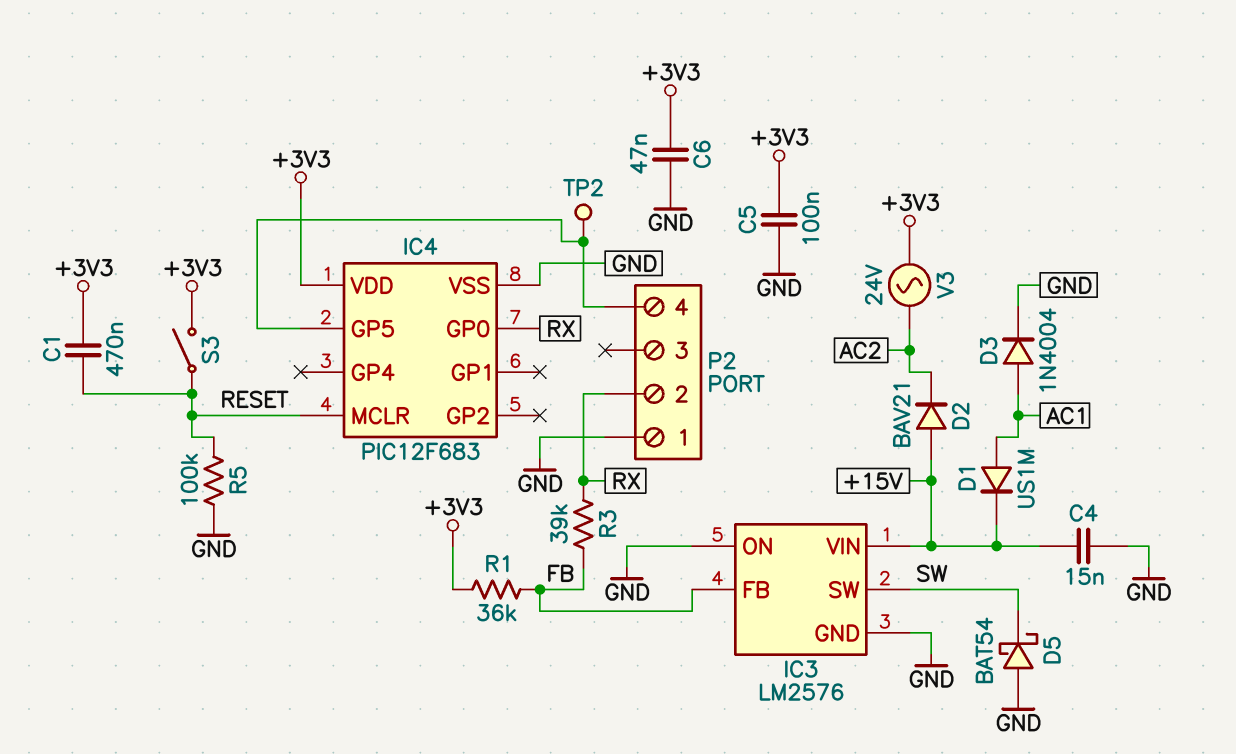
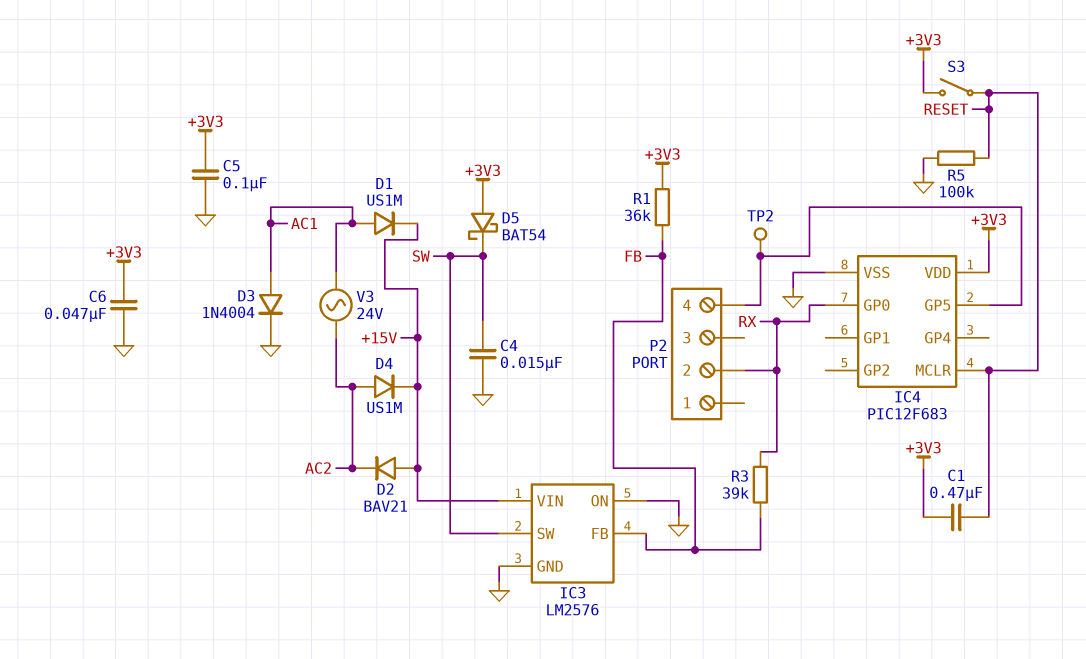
C4: 15nF (+15V, GND) -> 15nF (GND, SW)
D4: none -> diode US1M (A AC2, K +15V)
D5: schottky BAT54 (A GND, K SW) -> schottky BAT54 (A +3V3, K SW)
P2 pin 1: GND -> none
V3: AC 24V (+3V3, AC2) -> AC 24V (AC1, AC2)

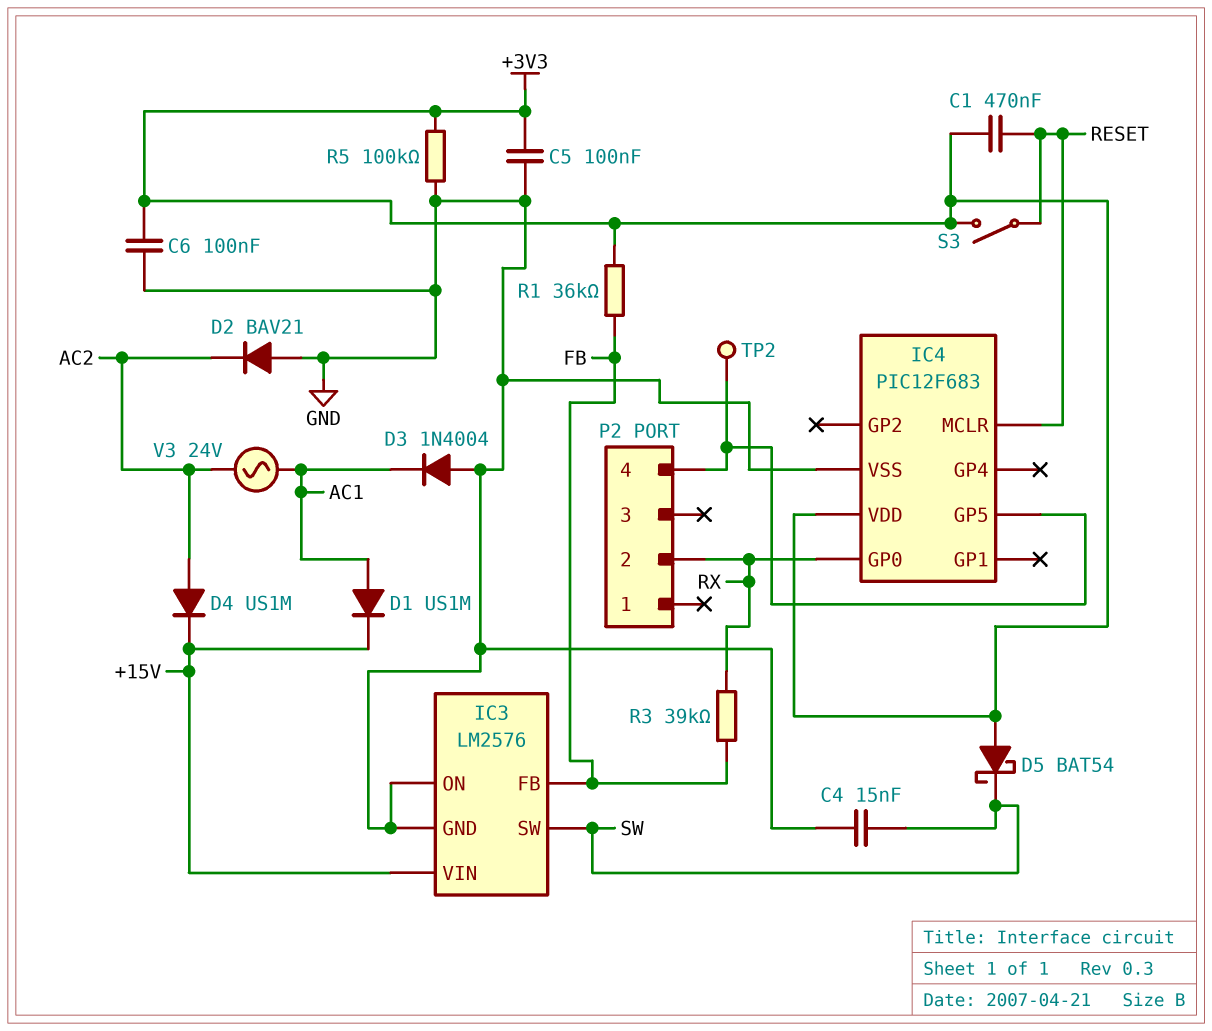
C6: 47nF (+3V3, GND) -> 100nF (+3V3, GND)
D2: diode BAV21 (A +15V, K AC2) -> diode BAV21 (A GND, K AC2)
D3: diode 1N4004 (A AC1, K GND) -> diode 1N4004 (A GND, K AC1)
R5: 100k (GND, RESET) -> 100k (+3V3, GND)

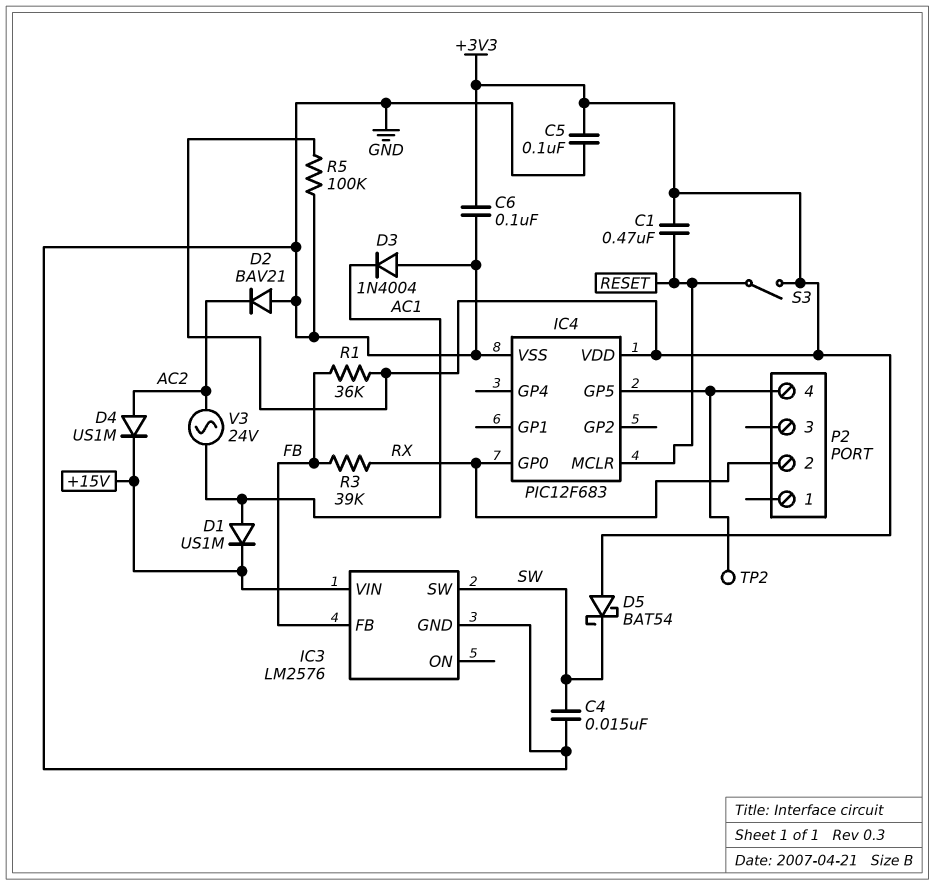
IC3 pin ON: GND -> none

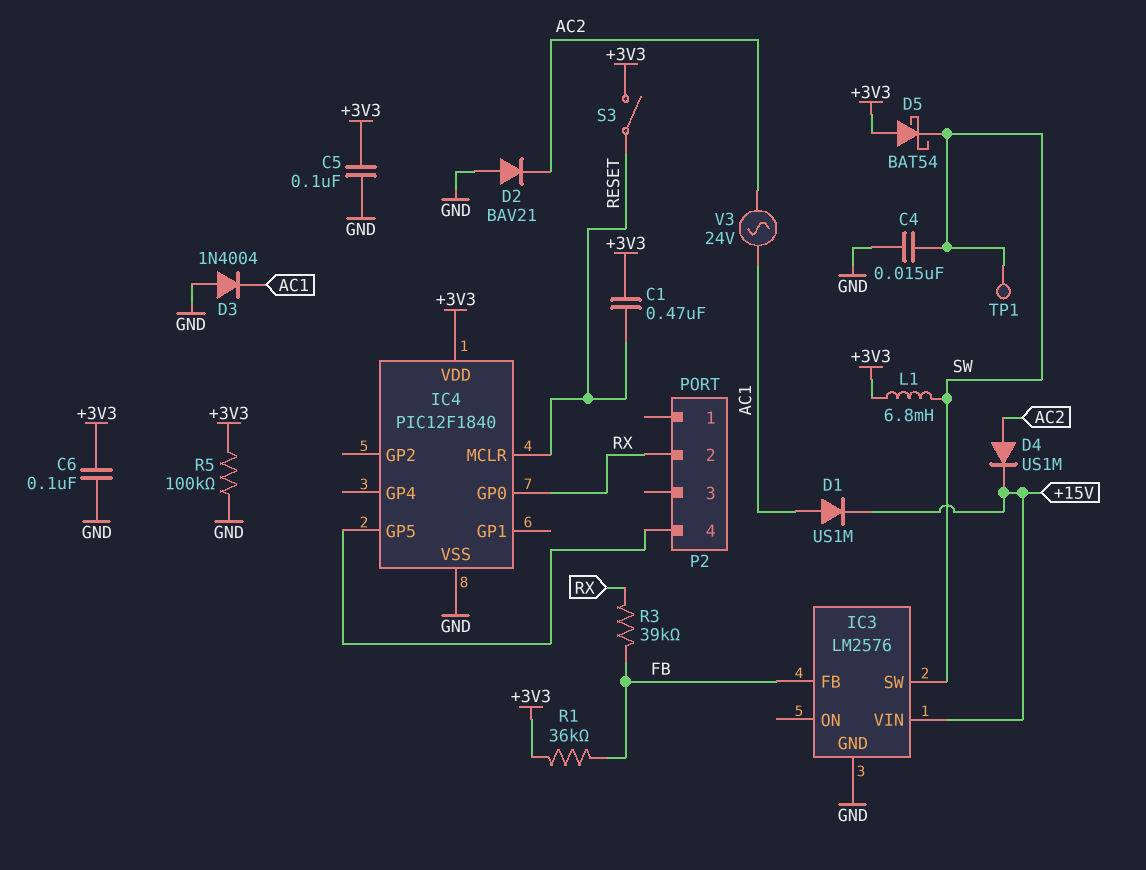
IC4: PIC12F683 -> PIC12F1840
L1: none -> 6.8mH (+3V3, SW)
TP1: none -> test point (SW)
TP2: test point (IC4/GP5) -> none

